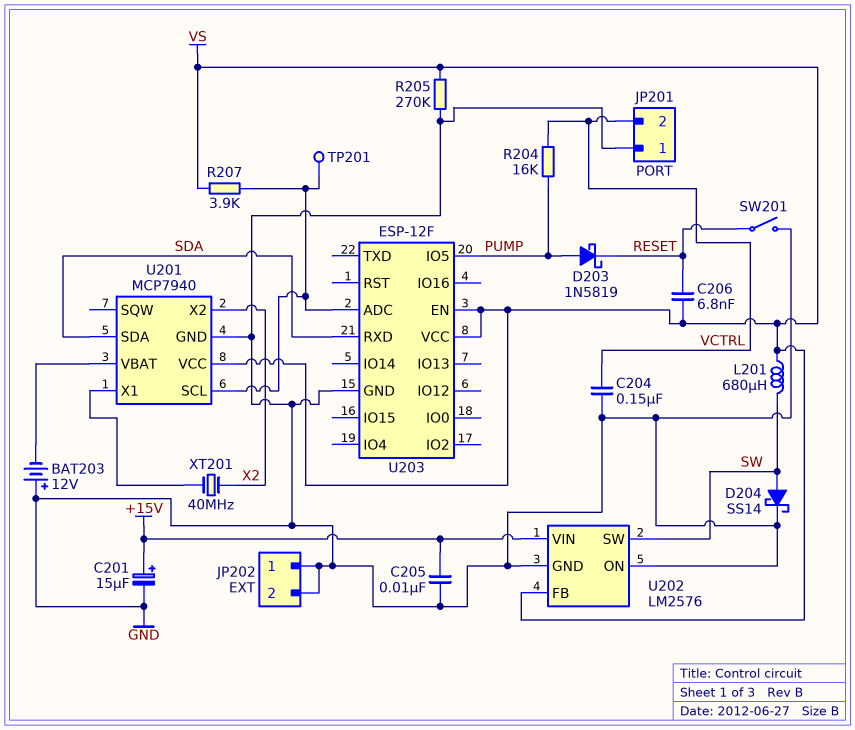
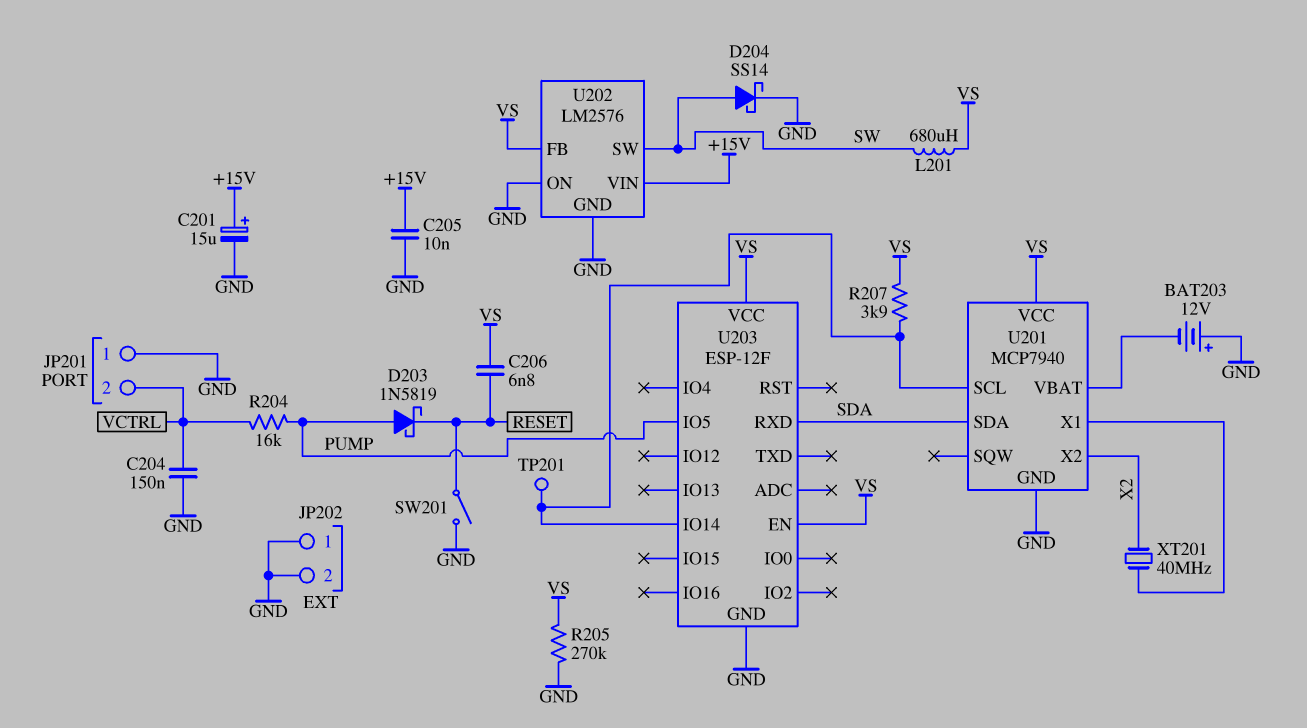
U203 pin ADC: U201/SCL -> none
U203 pin IO14: none -> U201/SCL

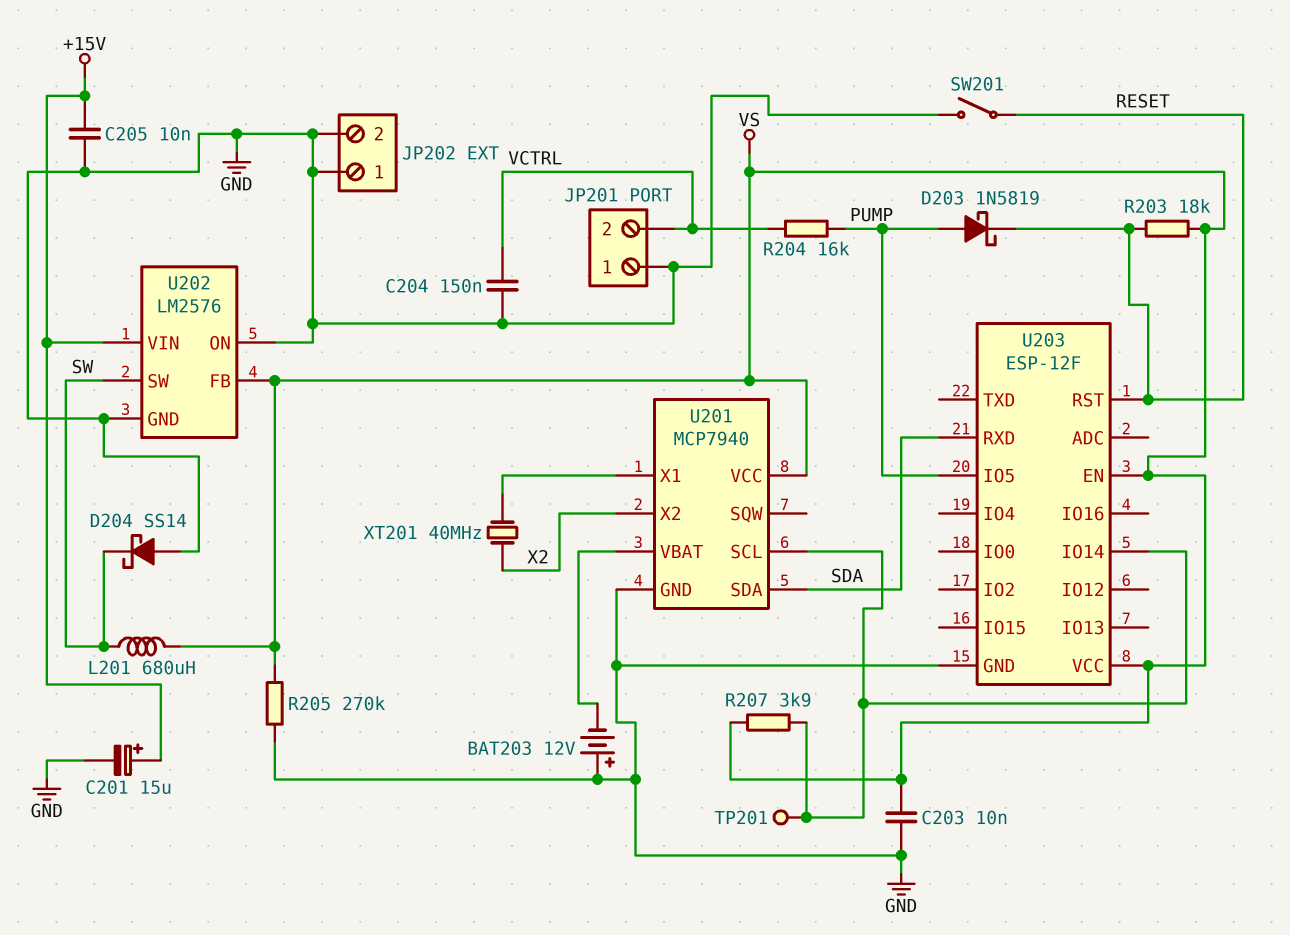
C203: none -> 10nF (GND, VS)
C206: 6.8nF (RESET, VS) -> none
D204: schottky SS14 (A SW, K GND) -> schottky SS14 (A GND, K SW)
R203: none -> 18k (RESET, VS)
U203 pin RST: none -> RESET

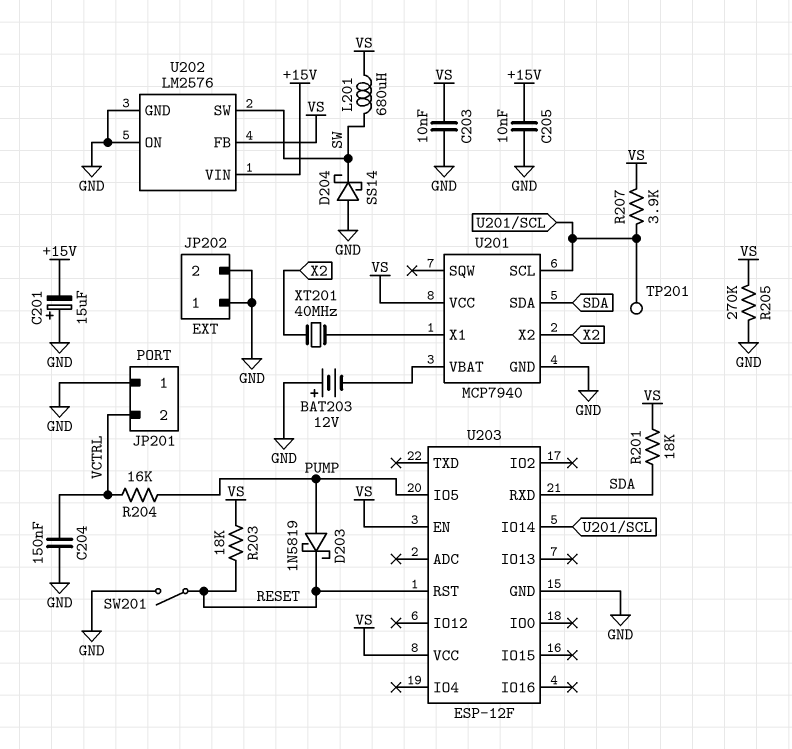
C201: 15uF (plus +15V, minus GND) -> 15uF (plus GND, minus +15V)
R201: none -> 18k (SDA, VS)

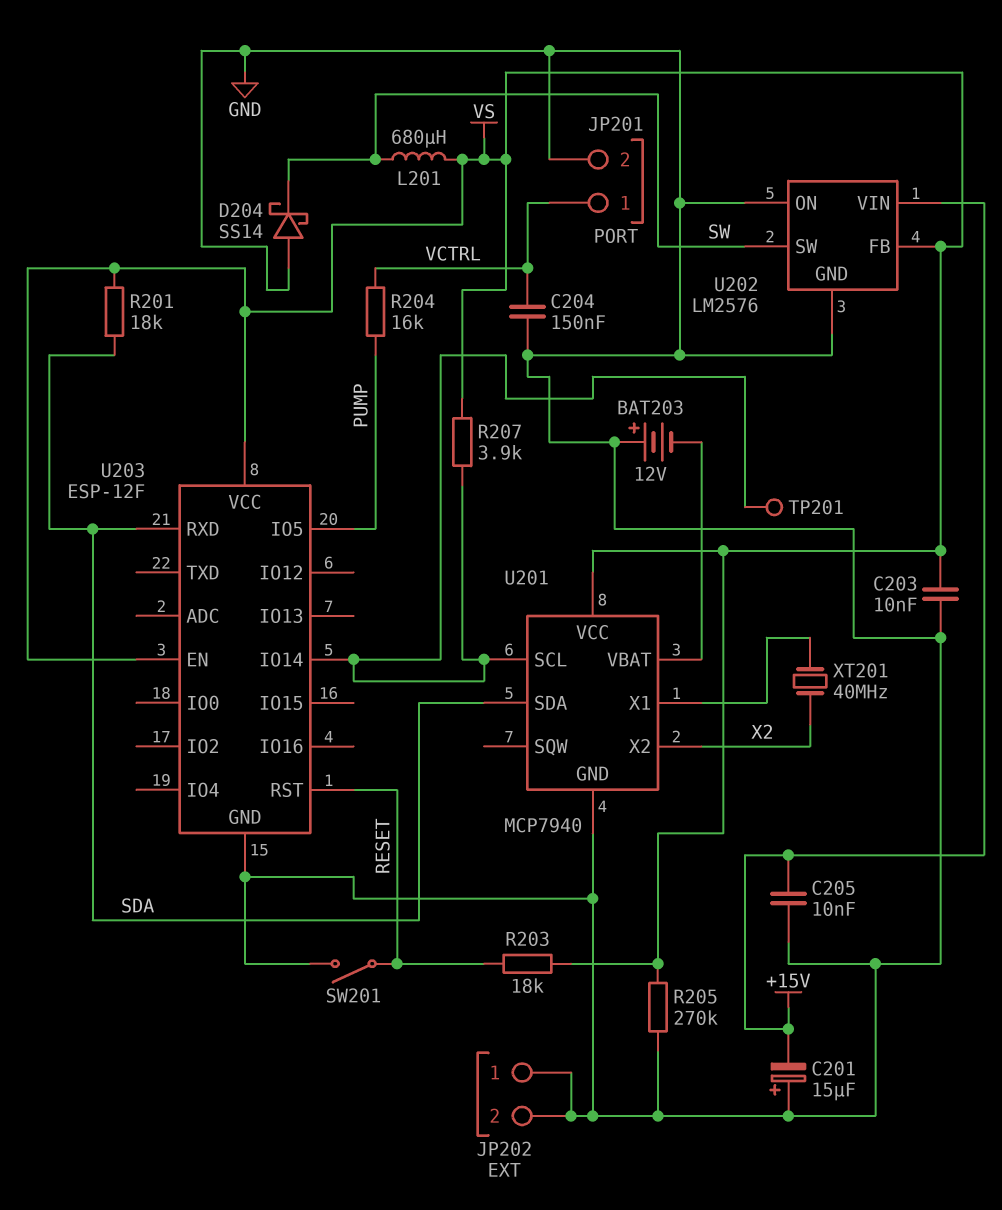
D203: schottky 1N5819 (A PUMP, K RESET) -> none
JP201 pin 1: GND -> VCTRL
JP201 pin 2: VCTRL -> GND

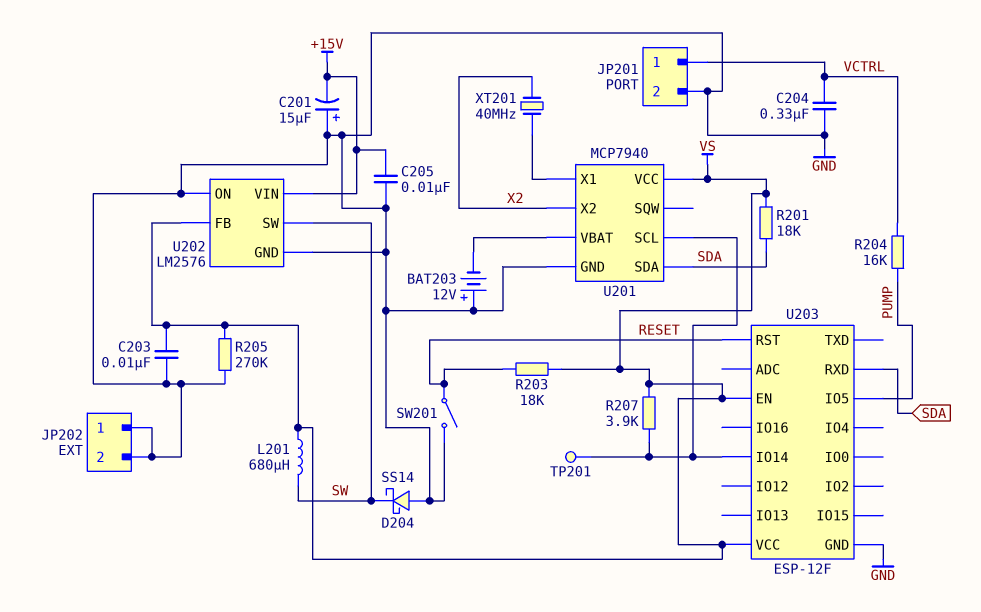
C204: 150nF (GND, VCTRL) -> 330nF (GND, VCTRL)

